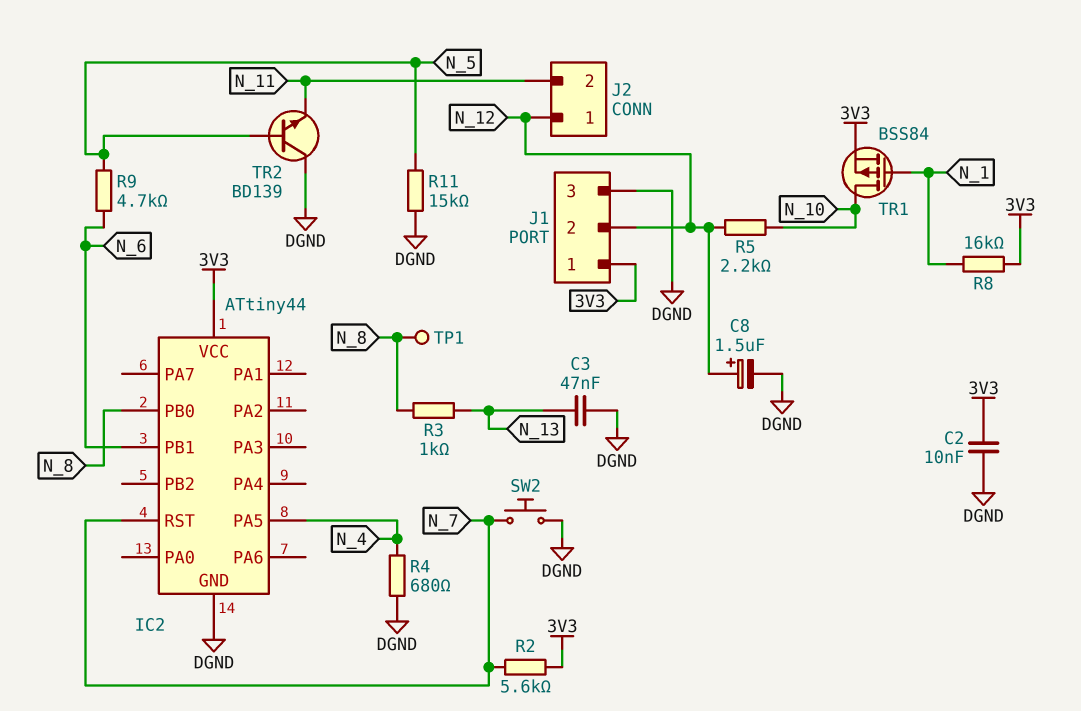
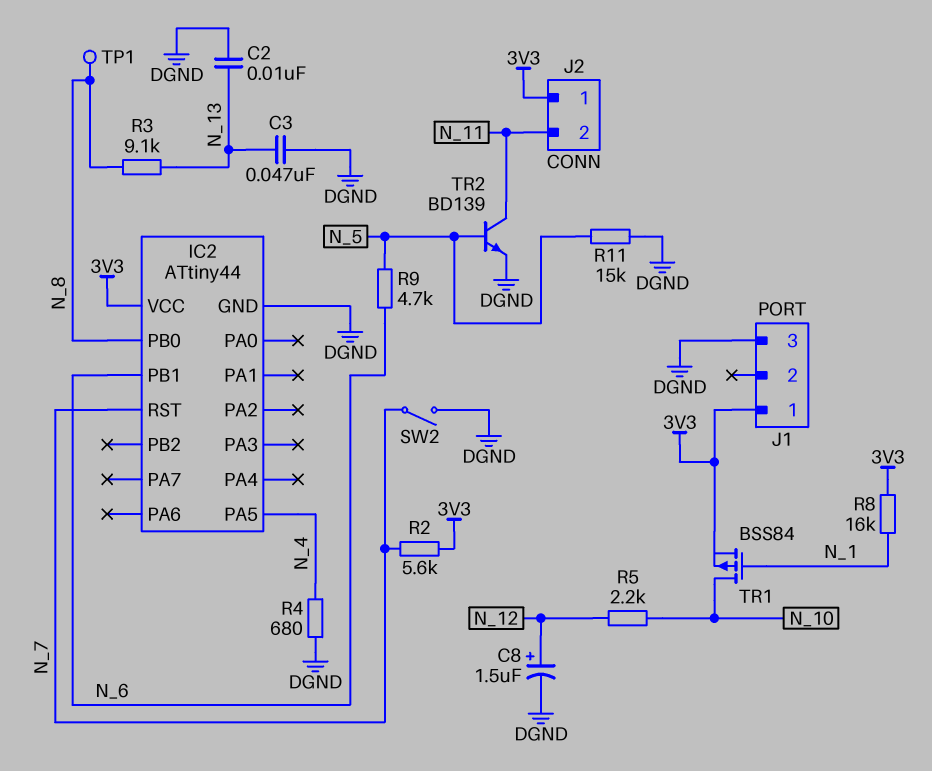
C2: 10nF (3V3, DGND) -> 10nF (DGND, N_13)
J1 pin 2: N_12 -> none
J2 pin 1: N_12 -> 3V3
R3: 1k (N_8, N_13) -> 9.1k (N_8, N_13)
SW2: button (DGND, N_7) -> switch (DGND, N_7)
TR2: NPN BD139 (B N_5, C DGND, E N_11) -> NPN BD139 (B N_5, C N_11, E DGND)

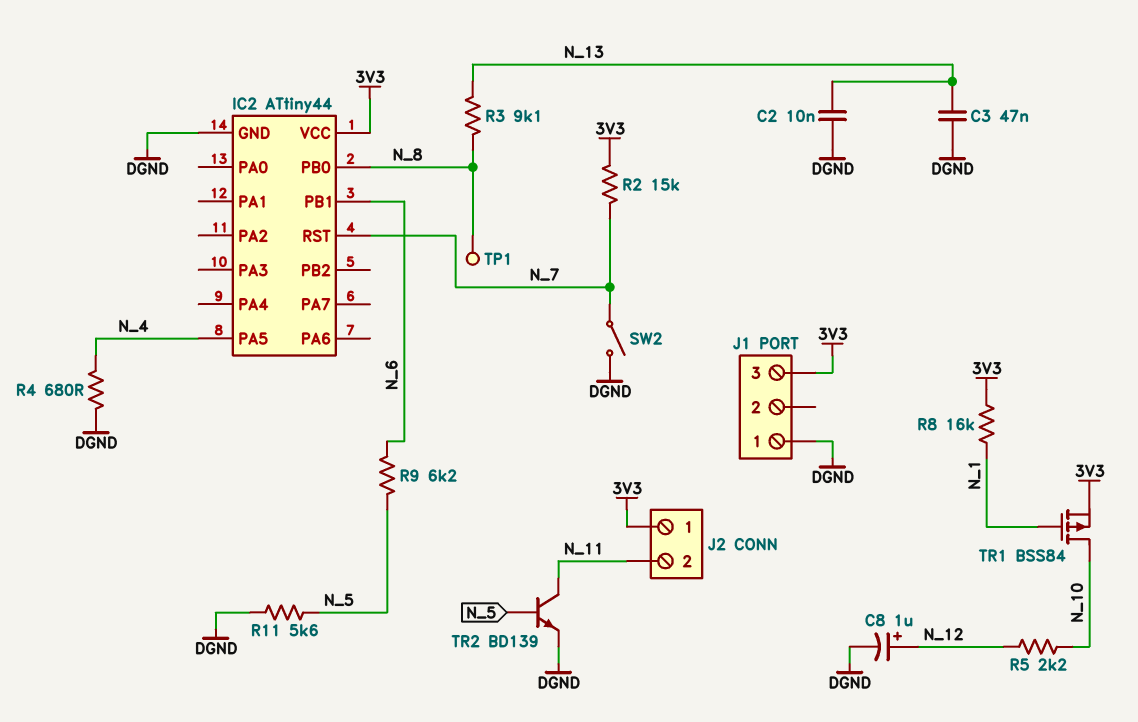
C8: 1.5uF (plus N_12, minus DGND) -> 1uF (plus N_12, minus DGND)
J1 pin 1: 3V3 -> DGND
J1 pin 3: DGND -> 3V3
R2: 5.6k (3V3, N_7) -> 15k (3V3, N_7)
R9: 4.7k (N_5, N_6) -> 6.2k (N_5, N_6)
R11: 15k (DGND, N_5) -> 5.6k (DGND, N_5)

